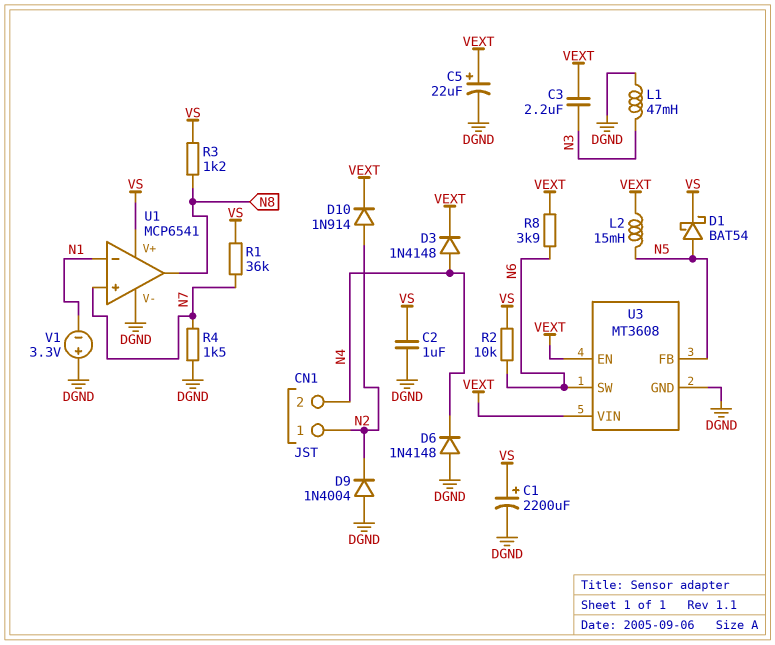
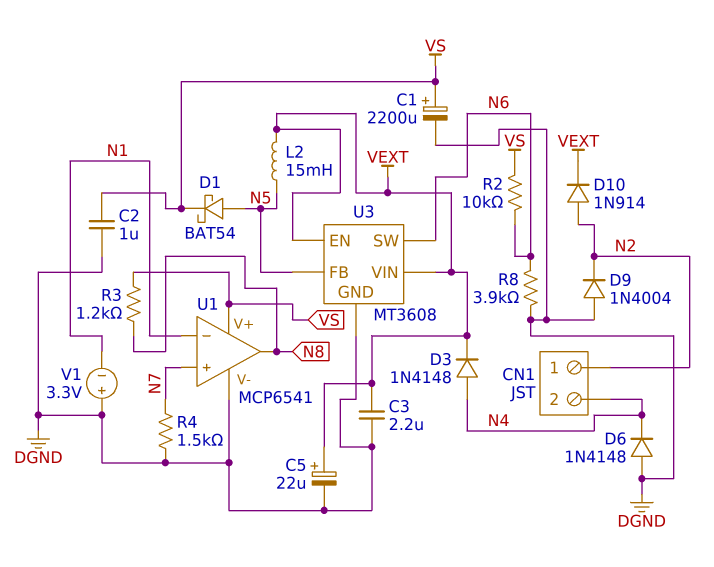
C3: 2.2uF (N3, VEXT) -> 2.2uF (DGND, VEXT)
L1: 47mH (DGND, N3) -> none
R1: 36k (N7, VS) -> none
R8: 3.9k (N6, VEXT) -> 3.9k (DGND, N6)

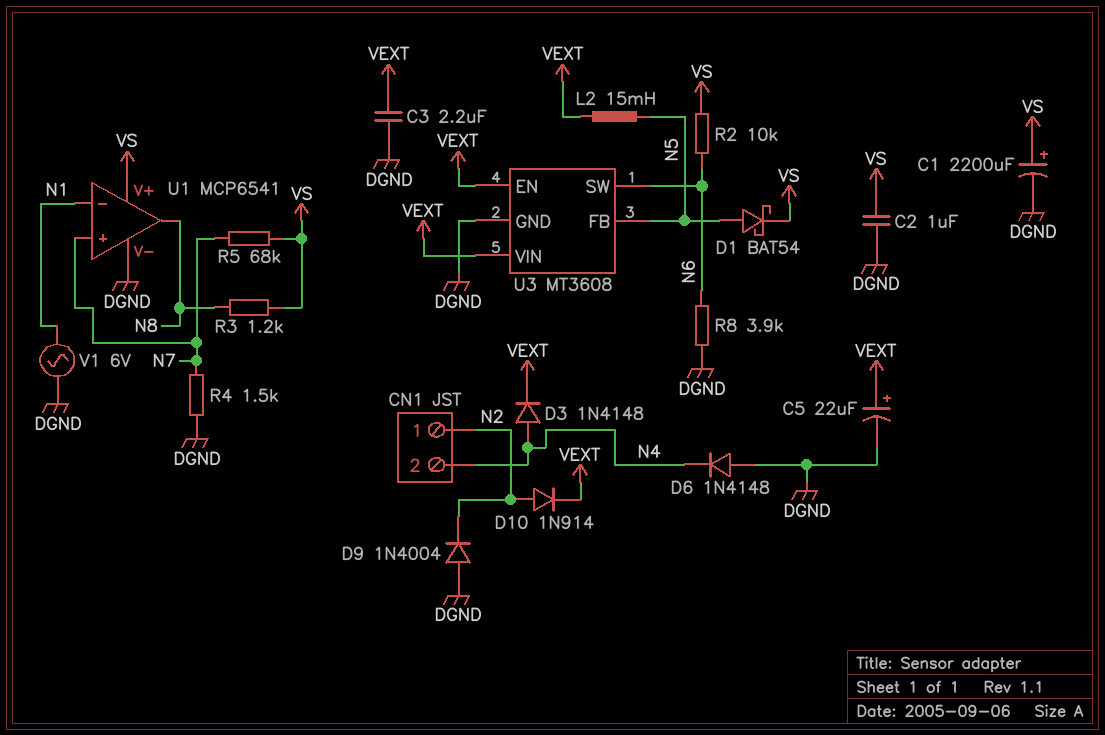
R5: none -> 68k (N7, VS)
V1: 3.3V (plus DGND, minus N1) -> AC 6V (DGND, N1)

